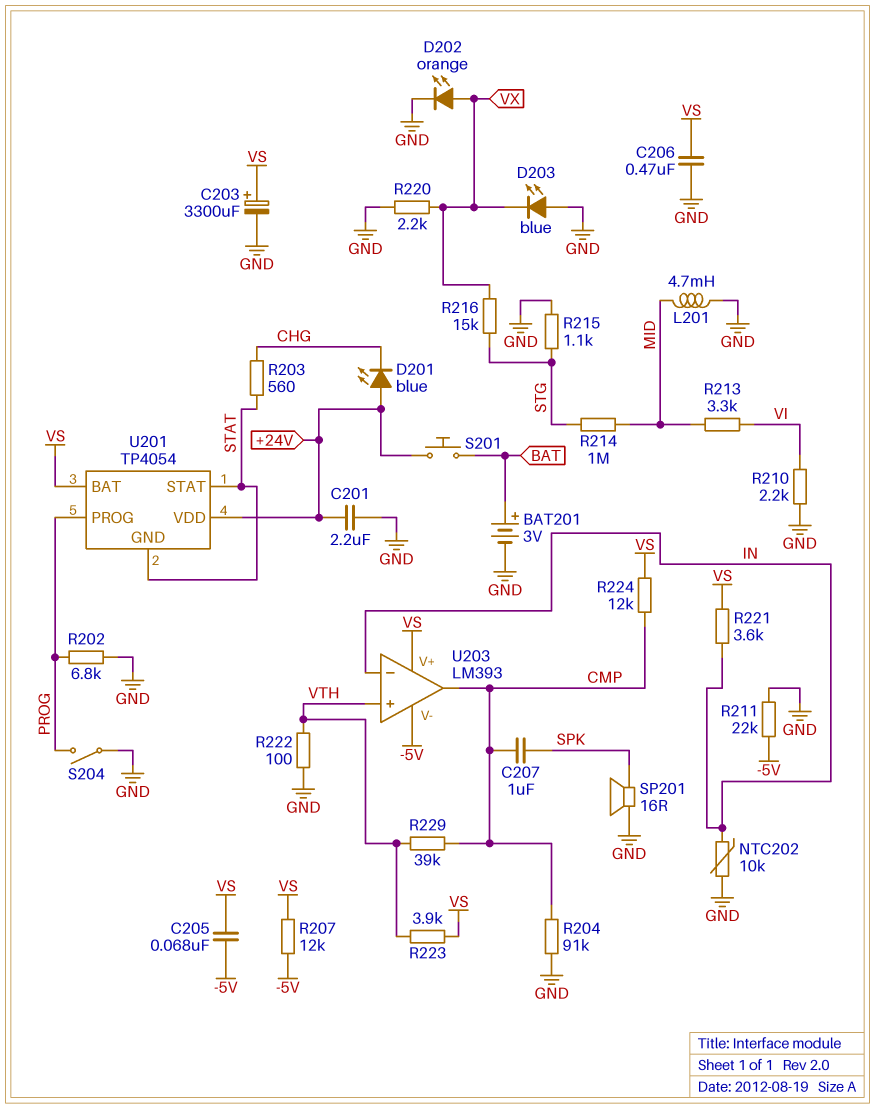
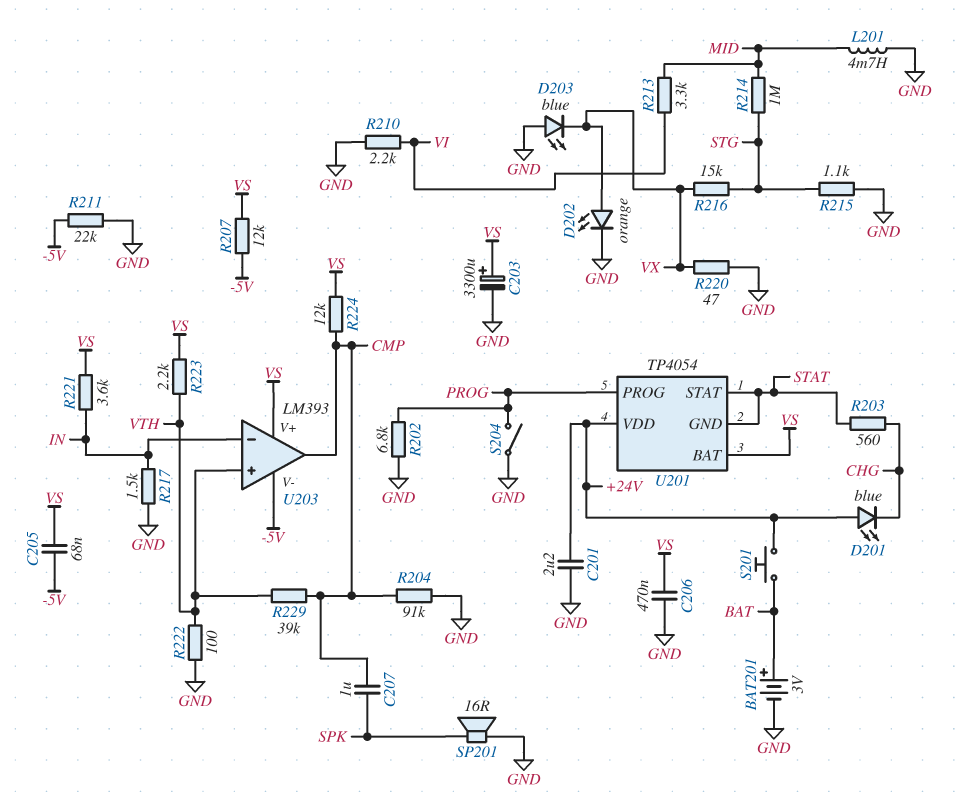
NTC202: 10k (GND, IN) -> none
R217: none -> 1.5k (GND, IN)
R220: 2.2k (GND, VX) -> 47 (GND, VX)
R223: 3.9k (VS, VTH) -> 2.2k (VS, VTH)

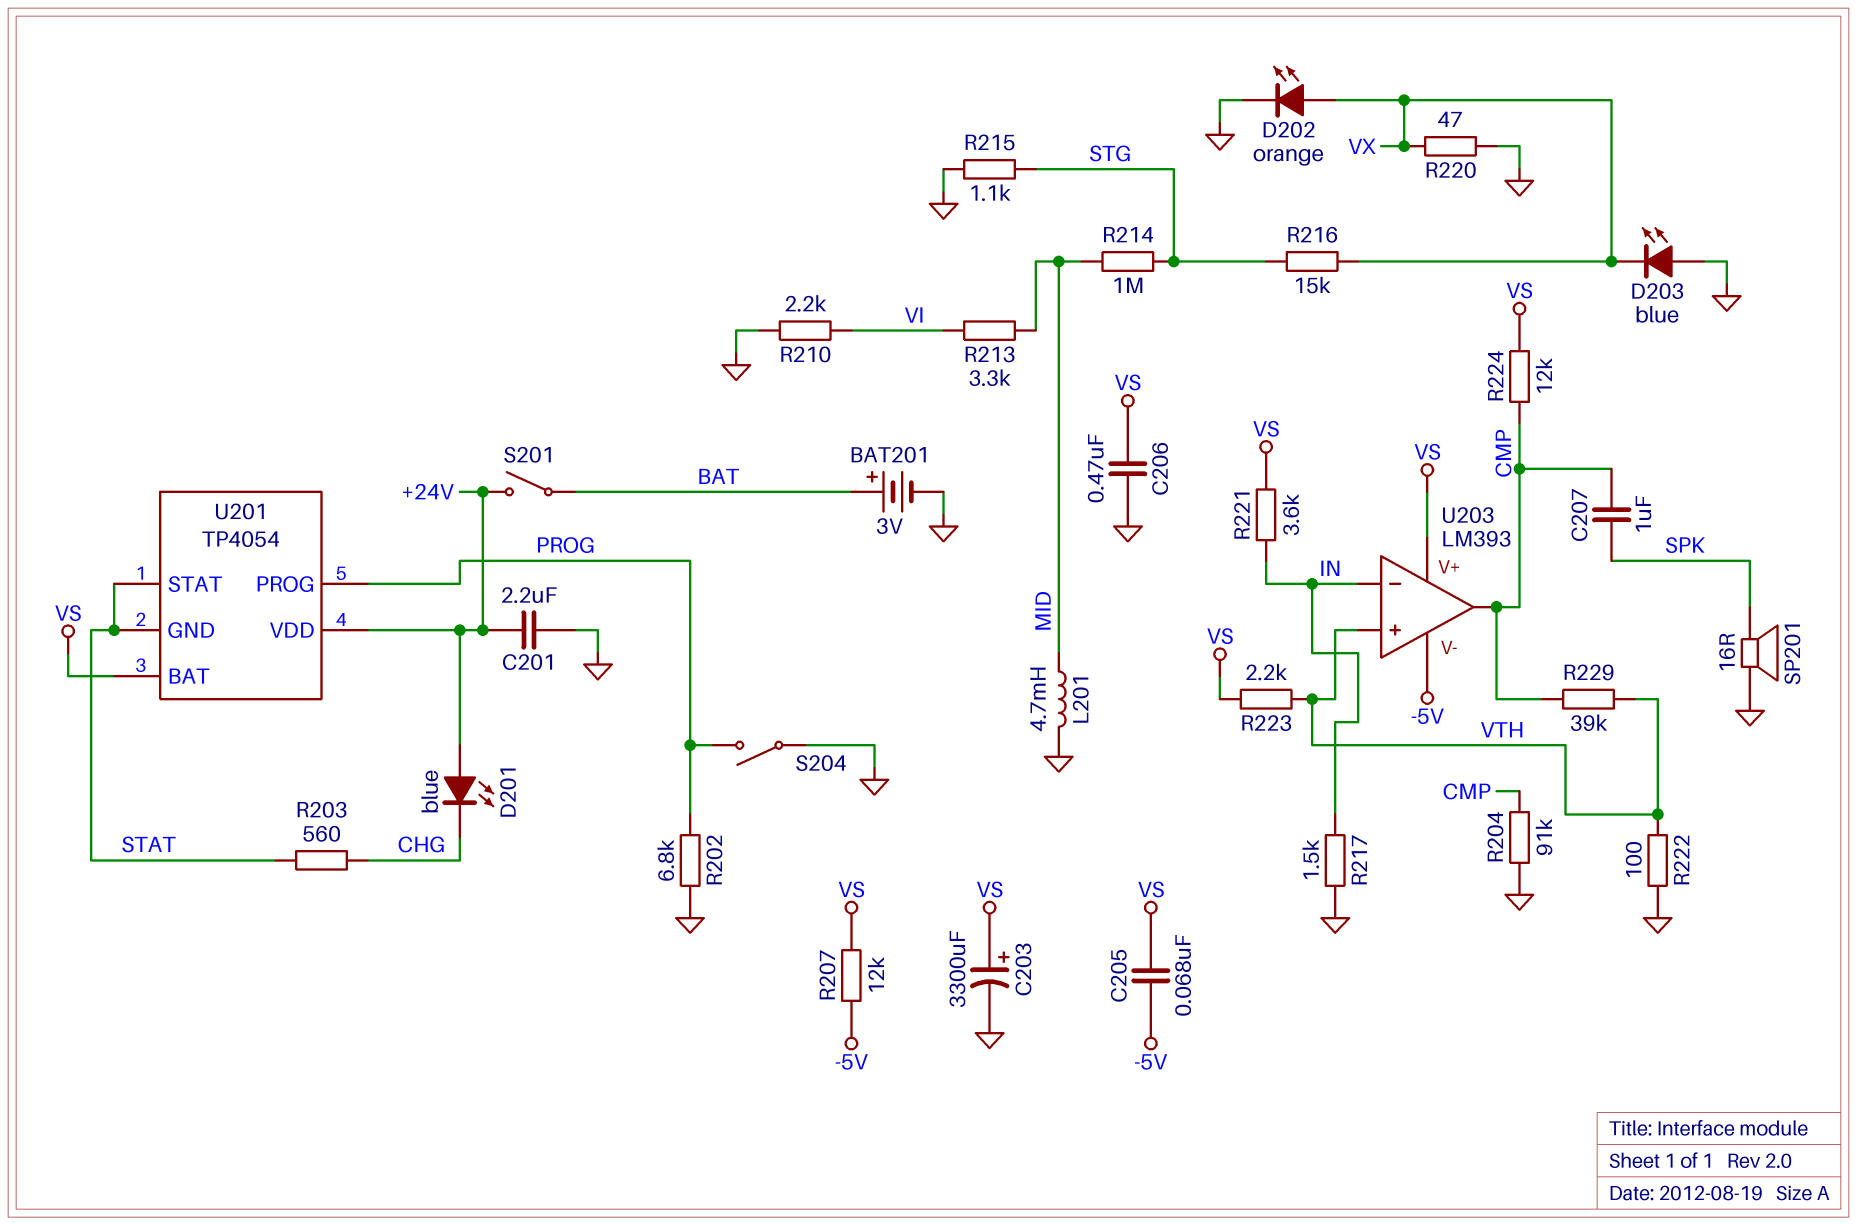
R211: 22k (-5V, GND) -> none
S201: button (+24V, BAT) -> switch (+24V, BAT)

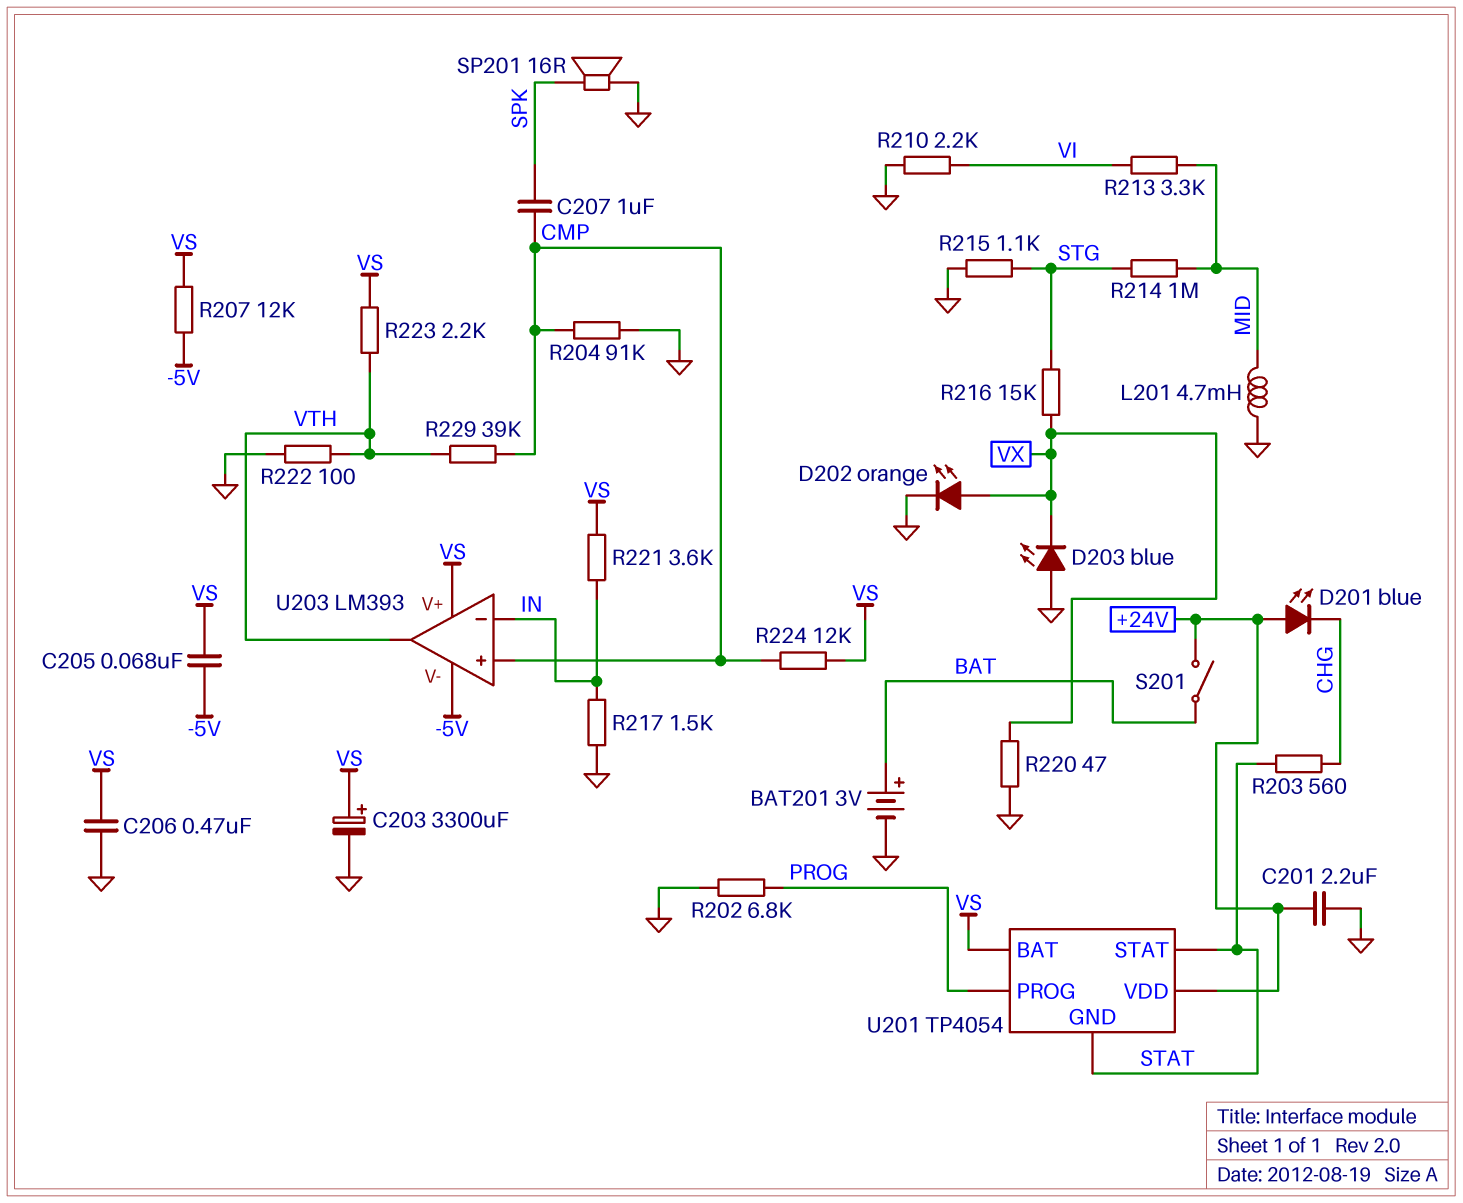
S204: switch (GND, PROG) -> none
U203 pin in+: VTH -> CMP
U203 pin out: CMP -> VTH

